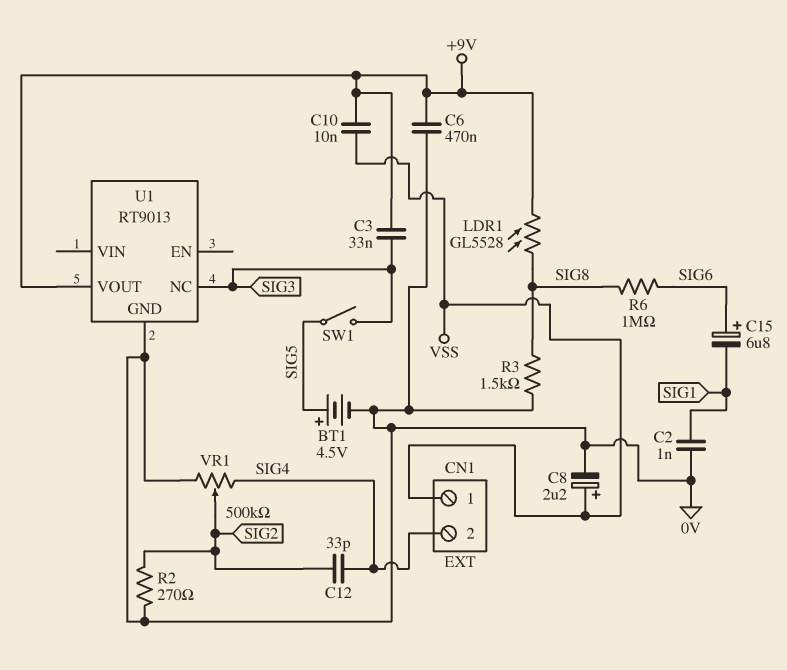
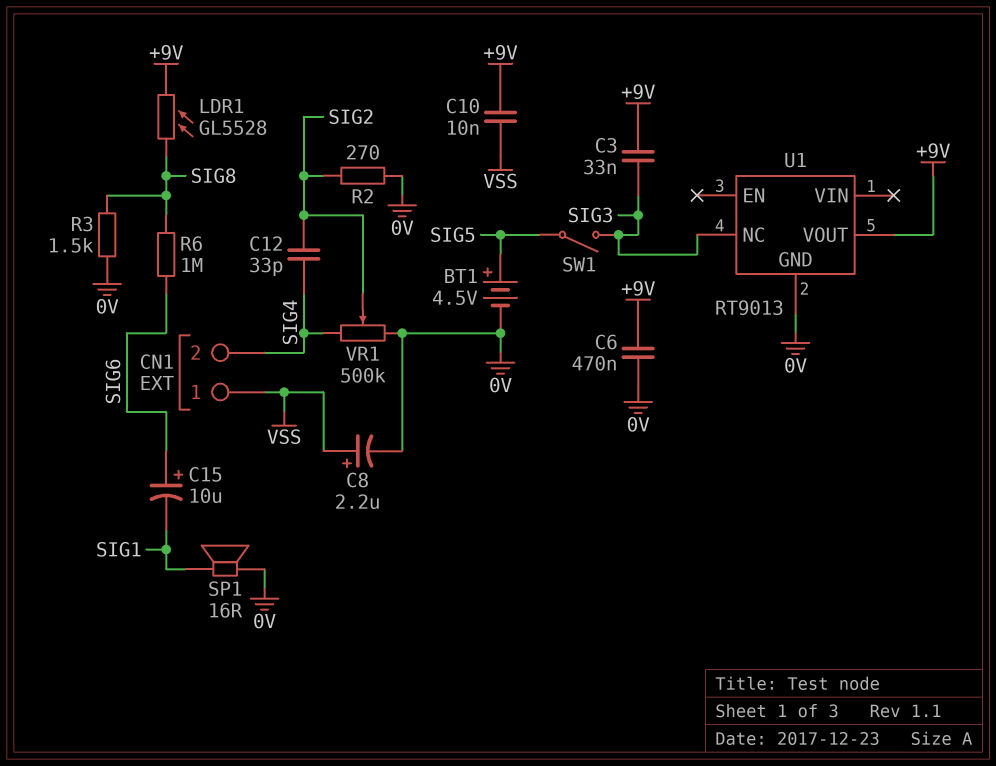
C2: 1nF (0V, SIG1) -> none
C15: 6.8uF (plus SIG6, minus SIG1) -> 10uF (plus SIG6, minus SIG1)
SP1: none -> speaker 16R (0V, SIG1)

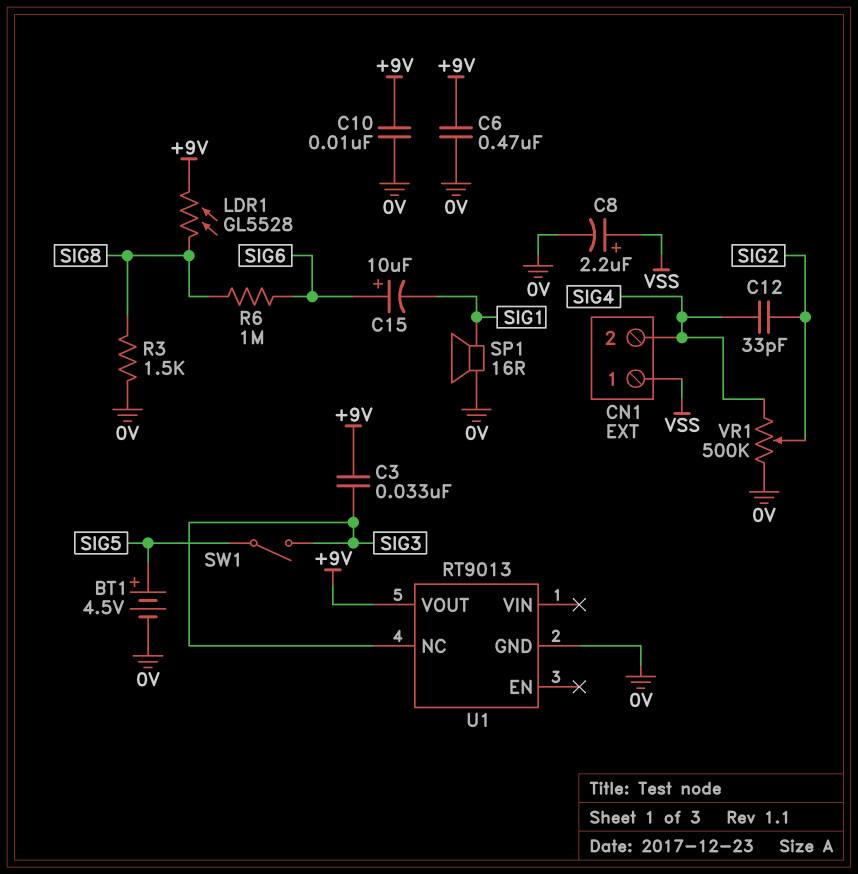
C10: 10nF (+9V, VSS) -> 10nF (+9V, 0V)
R2: 270 (0V, SIG2) -> none

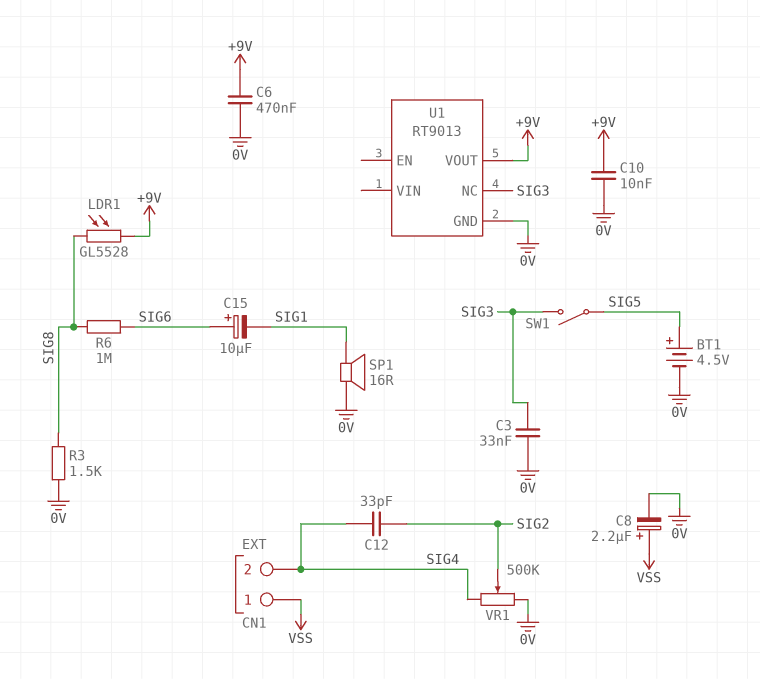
C3: 33nF (+9V, SIG3) -> 33nF (0V, SIG3)

